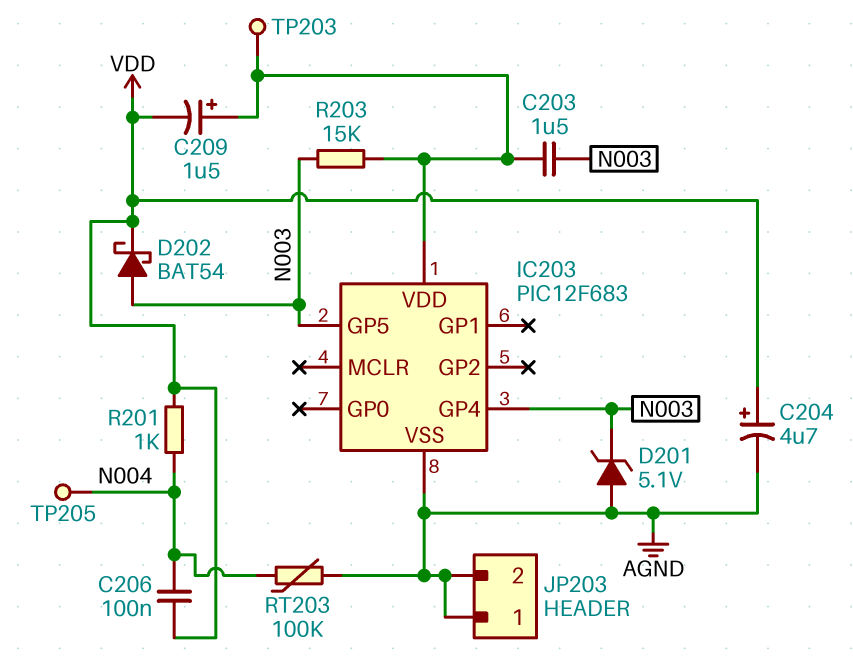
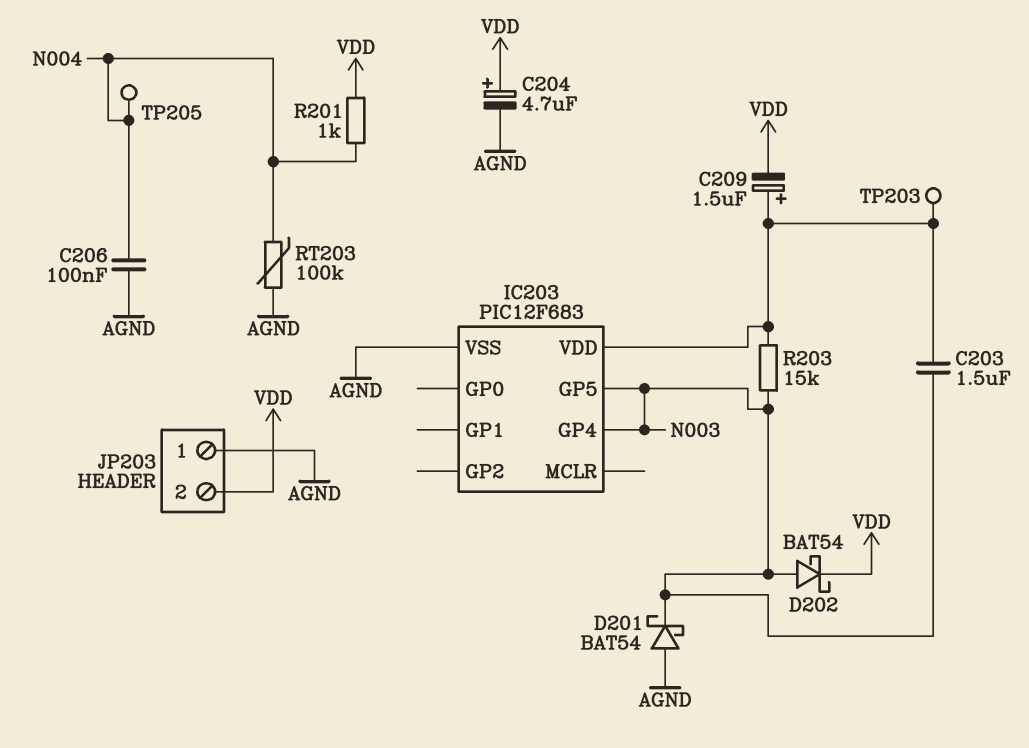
C206: 100nF (N004, VDD) -> 100nF (AGND, N004)
D201: zener 5.1V (A AGND, K N003) -> schottky BAT54 (A AGND, K N003)
JP203 pin 2: AGND -> VDD

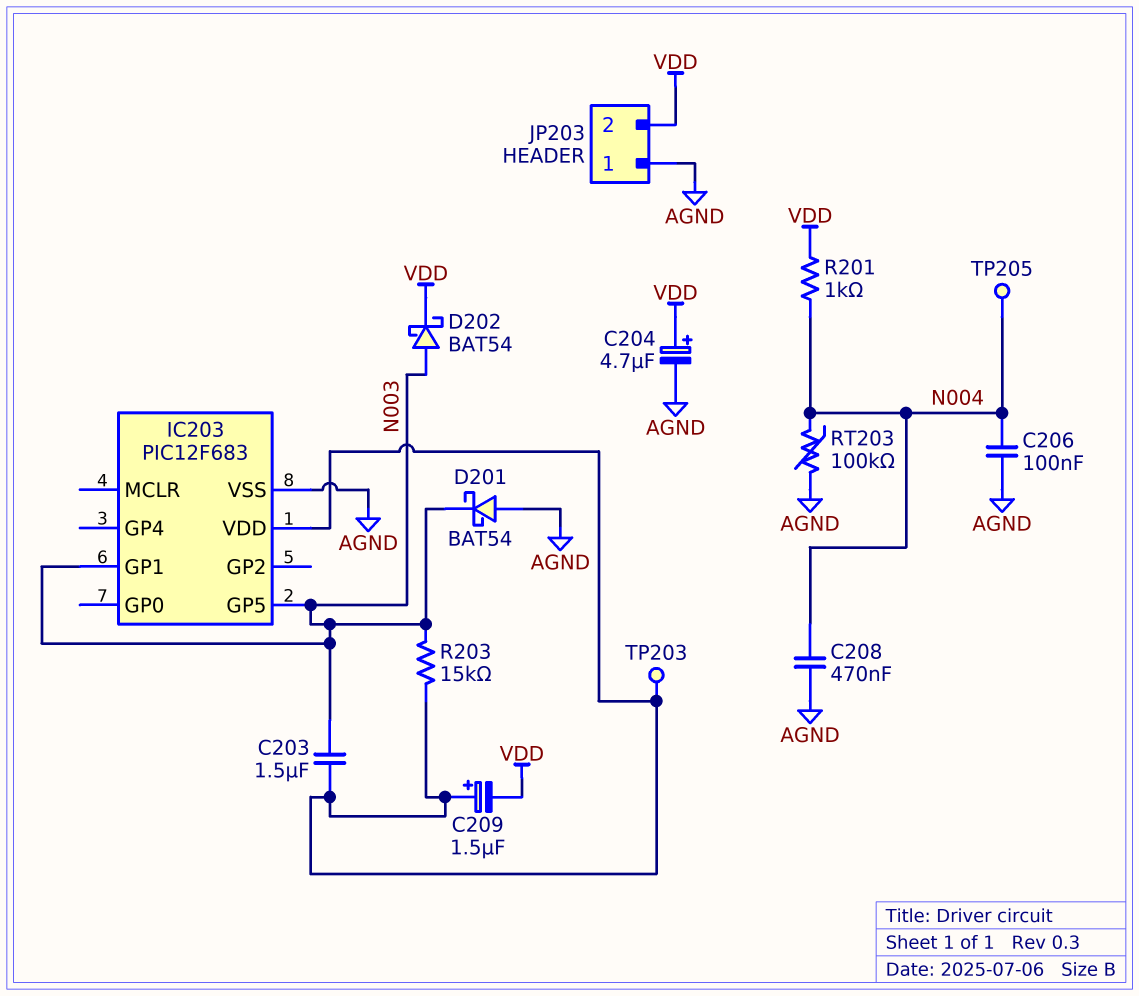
C208: none -> 470nF (AGND, N004)
IC203 pin GP1: none -> N003
IC203 pin GP4: N003 -> none

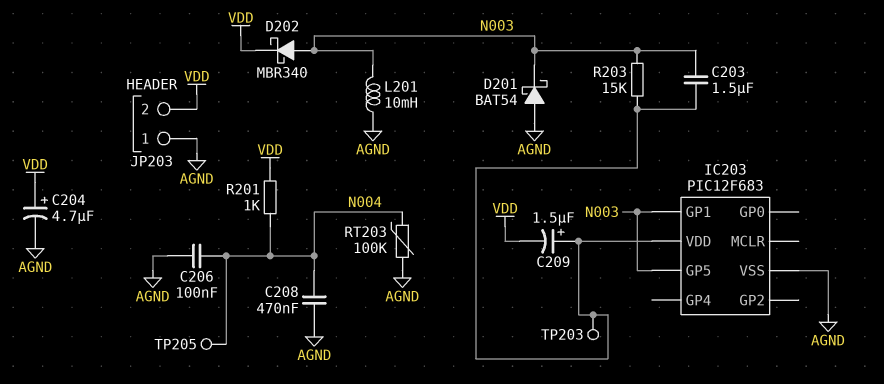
D202: schottky BAT54 (A N003, K VDD) -> schottky MBR340 (A N003, K VDD)
L201: none -> 10mH (AGND, N003)

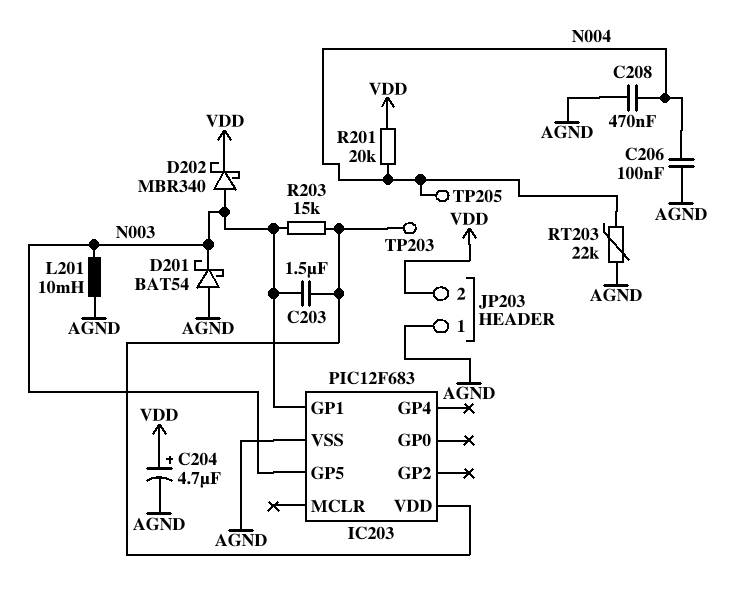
C209: 1.5uF (plus IC203/VDD, minus VDD) -> none
R201: 1k (N004, VDD) -> 20k (N004, VDD)
RT203: 100k (AGND, N004) -> 22k (AGND, N004)

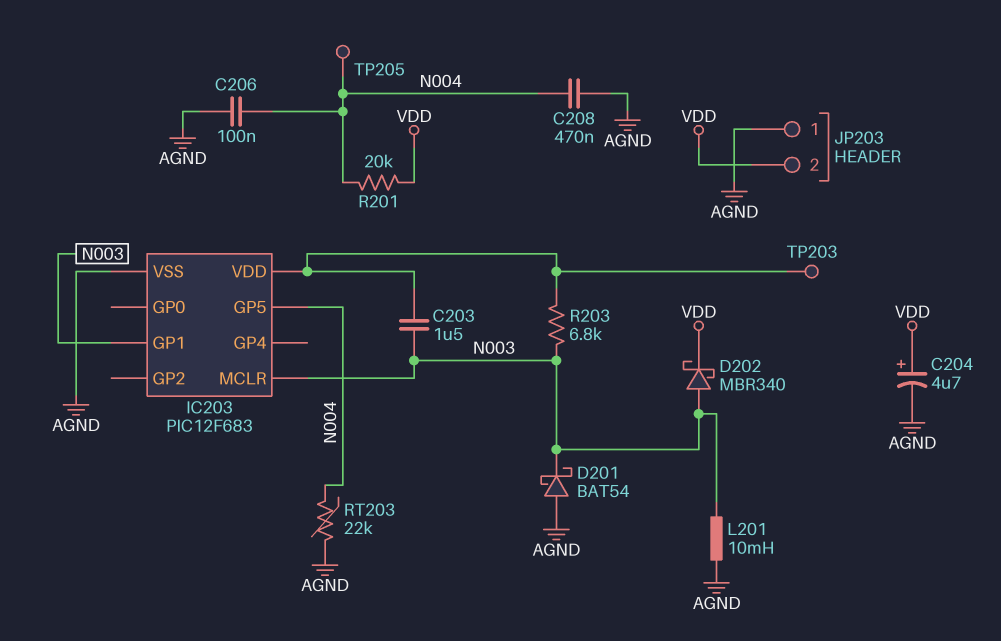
IC203 pin GP5: N003 -> N004
IC203 pin MCLR: none -> N003
R203: 15k (IC203/VDD, N003) -> 6.8k (IC203/VDD, N003)

